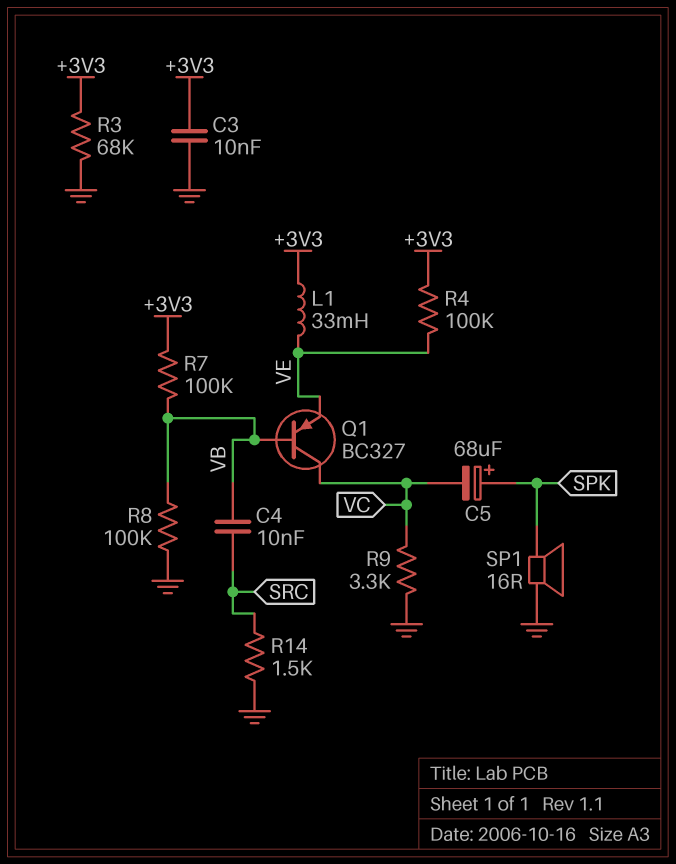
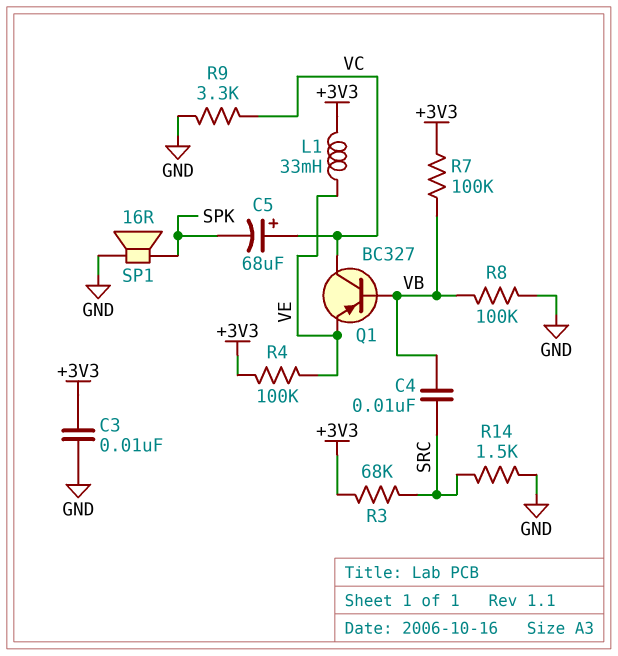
C5: 68uF (plus SPK, minus VC) -> 68uF (plus VC, minus SPK)
R3: 68k (+3V3, GND) -> 68k (+3V3, SRC)

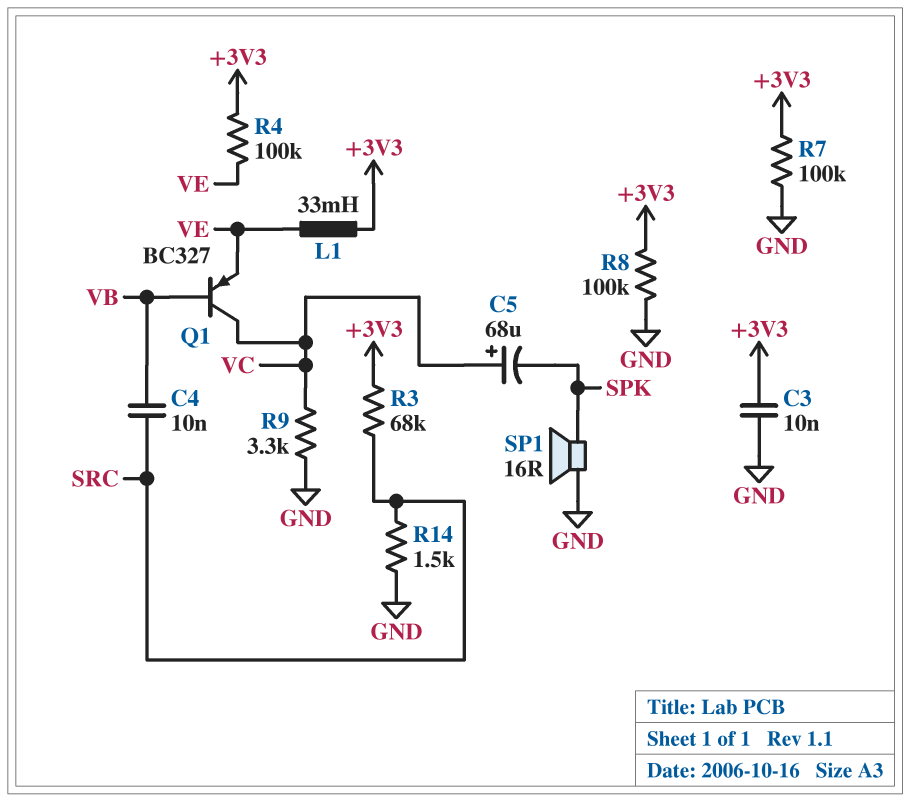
R7: 100k (+3V3, VB) -> 100k (+3V3, GND)
R8: 100k (GND, VB) -> 100k (+3V3, GND)

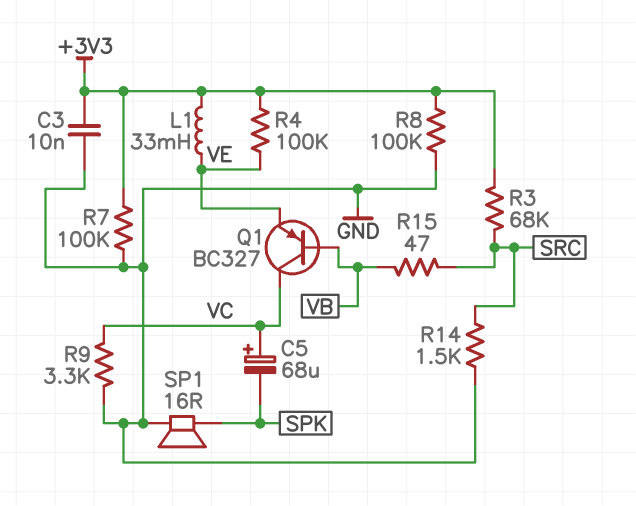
C4: 10nF (SRC, VB) -> none
R15: none -> 47 (SRC, VB)

